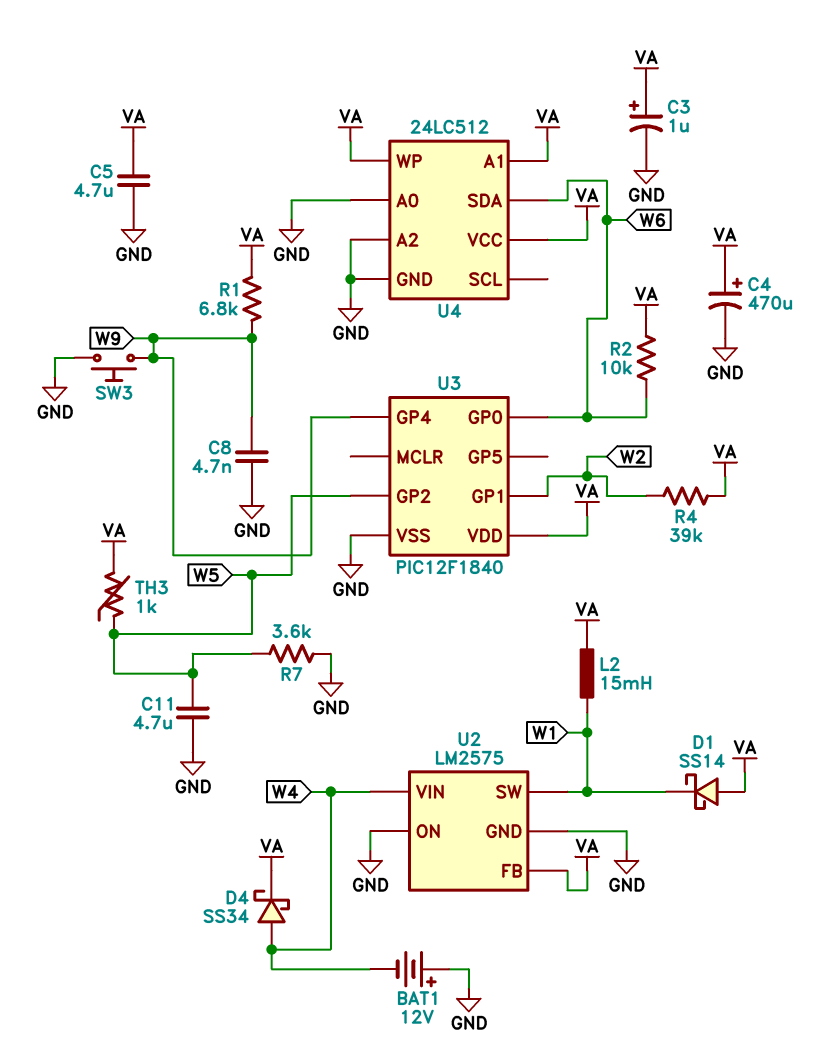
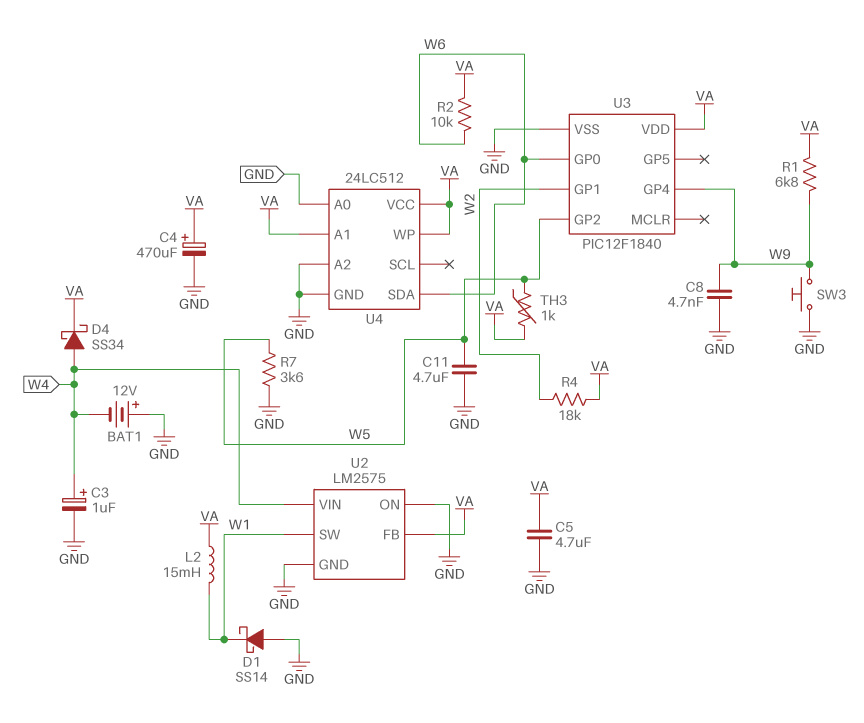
C3: 1uF (plus VA, minus GND) -> 1uF (plus W4, minus GND)
D1: schottky SS14 (A VA, K W1) -> schottky SS14 (A GND, K W1)
R4: 39k (VA, W2) -> 18k (VA, W2)

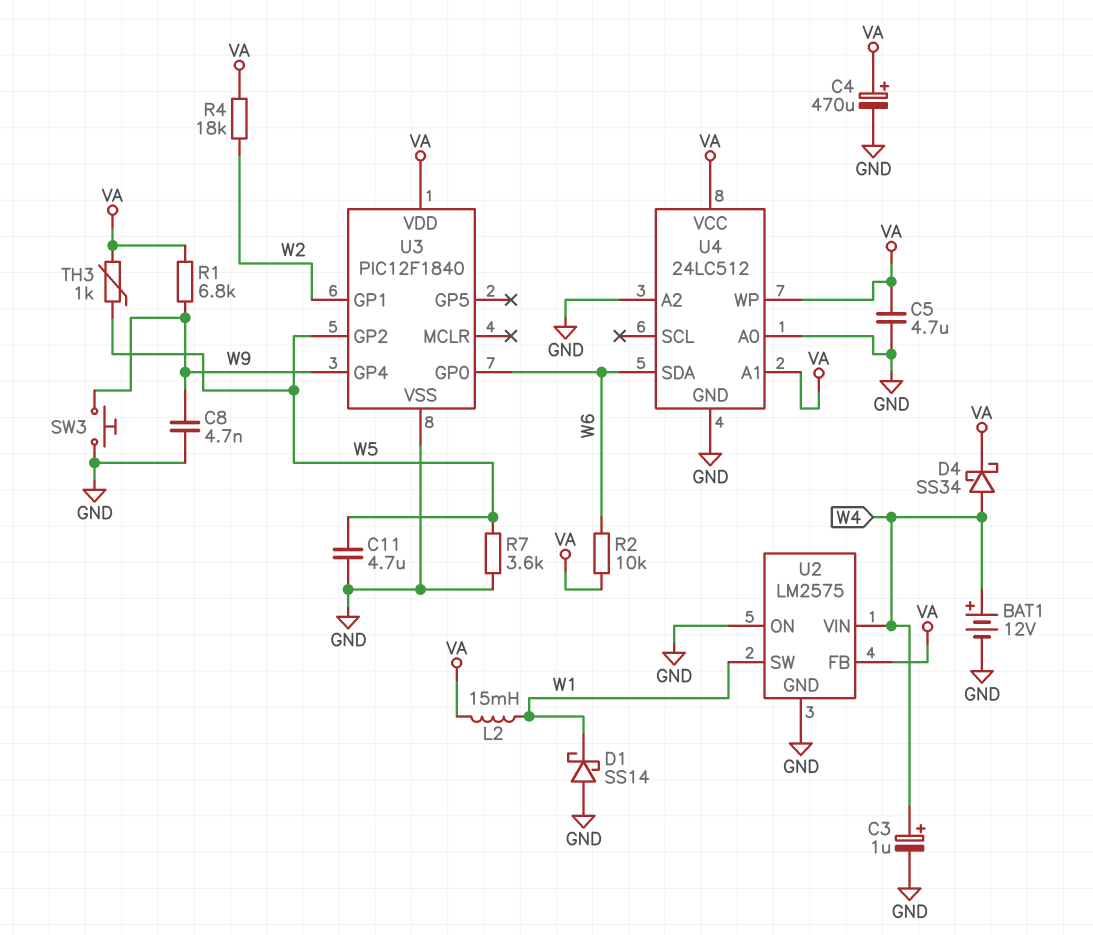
BAT1: 12V (plus GND, minus W4) -> 12V (plus W4, minus GND)

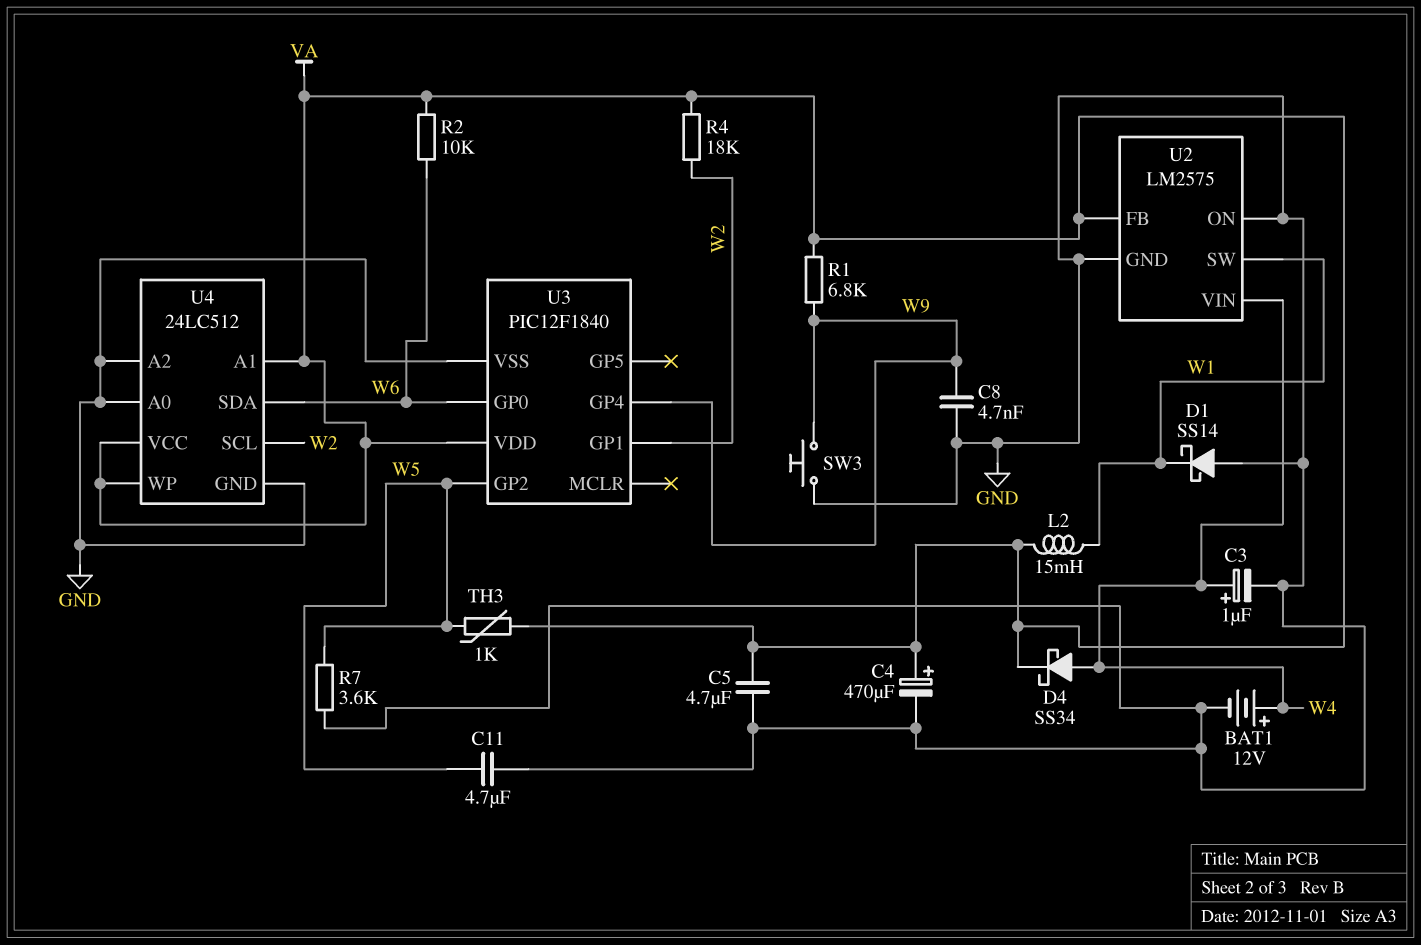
U4 pin SCL: none -> W2

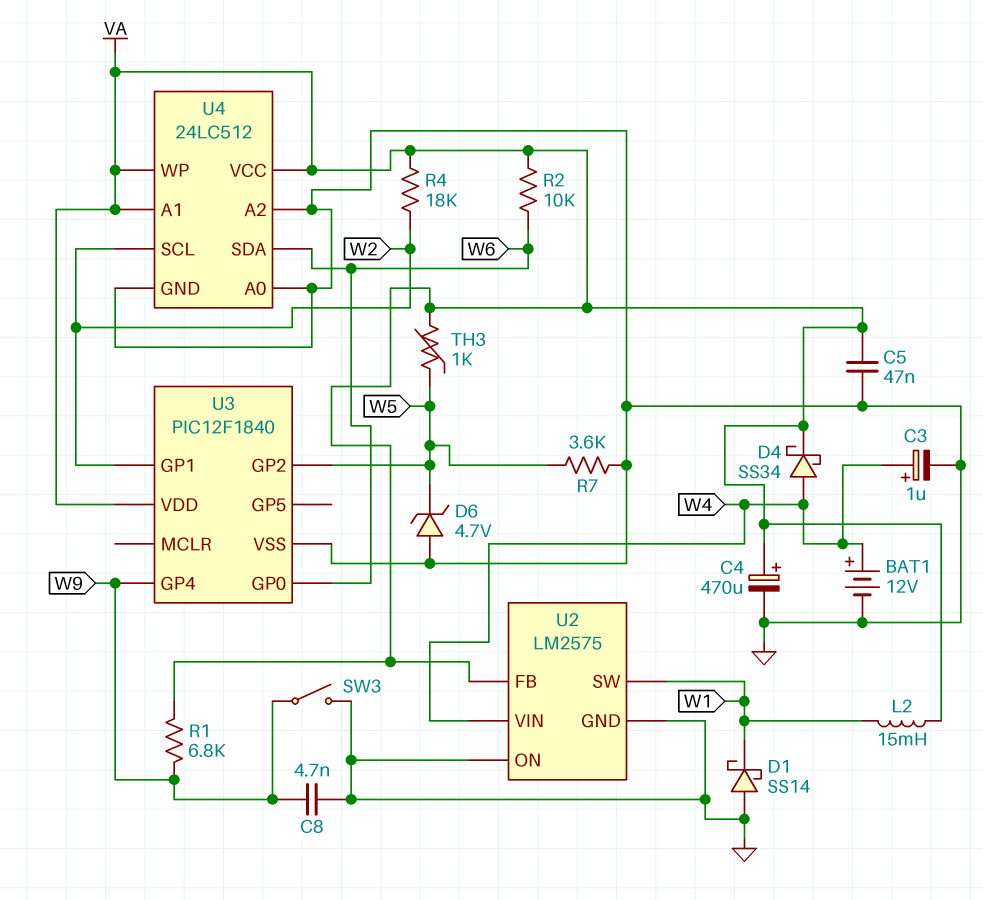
C5: 4.7uF (GND, VA) -> 47nF (GND, VA)
C11: 4.7uF (GND, W5) -> none
D6: none -> zener 4.7V (A GND, K W5)
SW3: button (GND, W9) -> switch (GND, W9)

